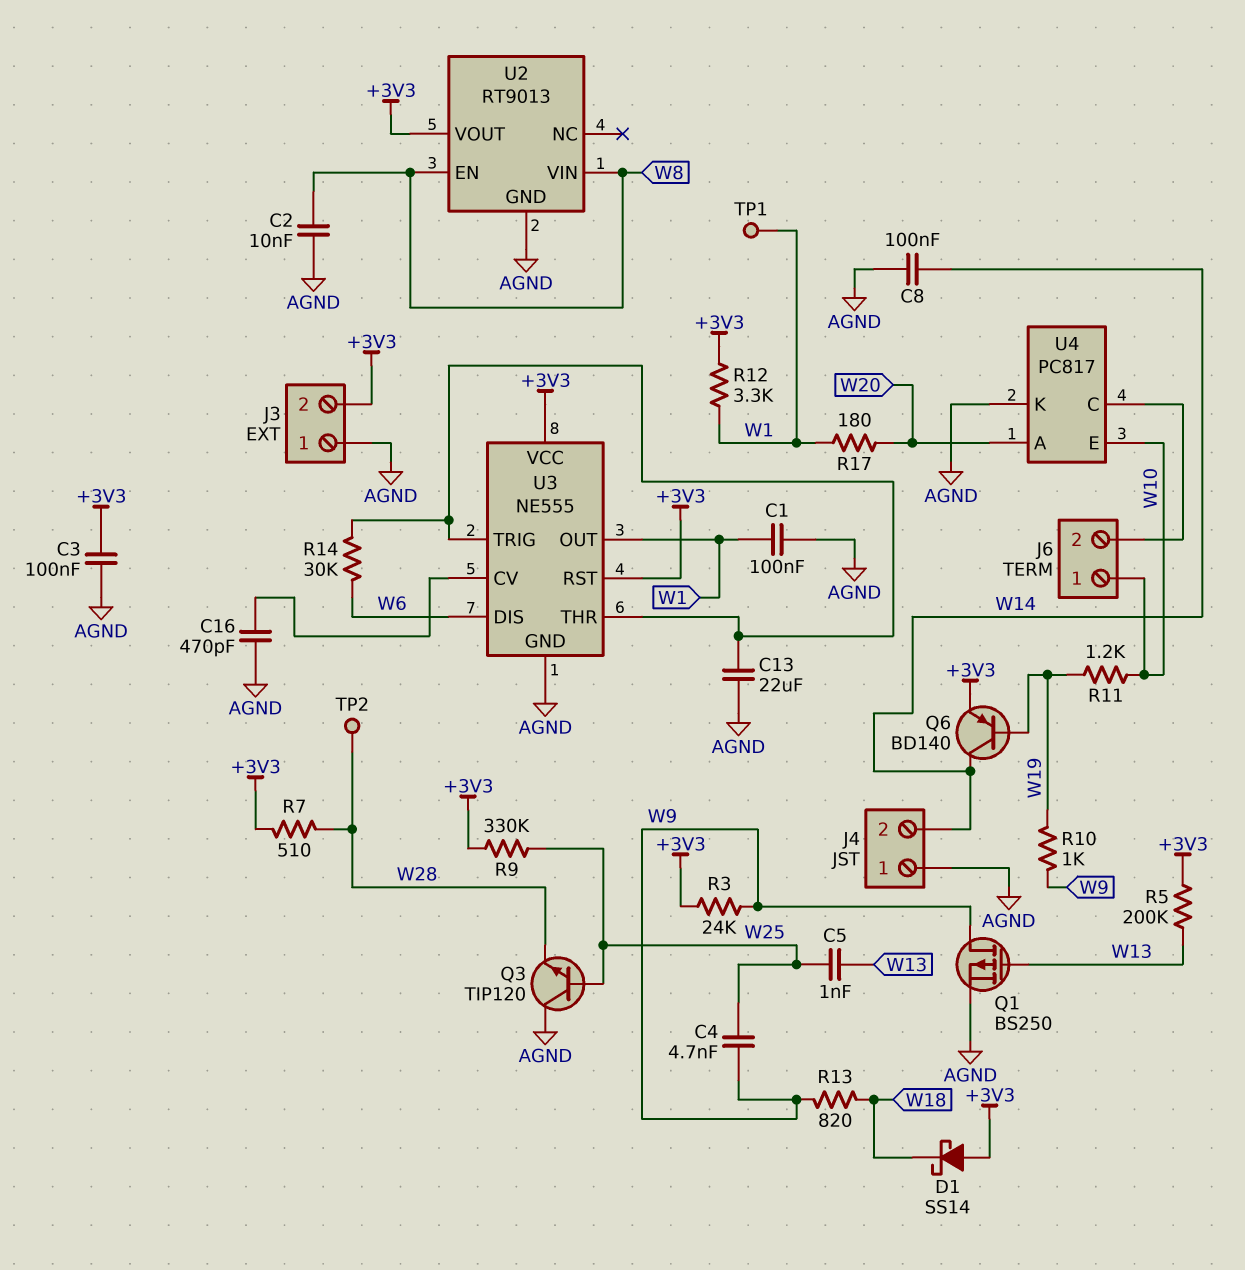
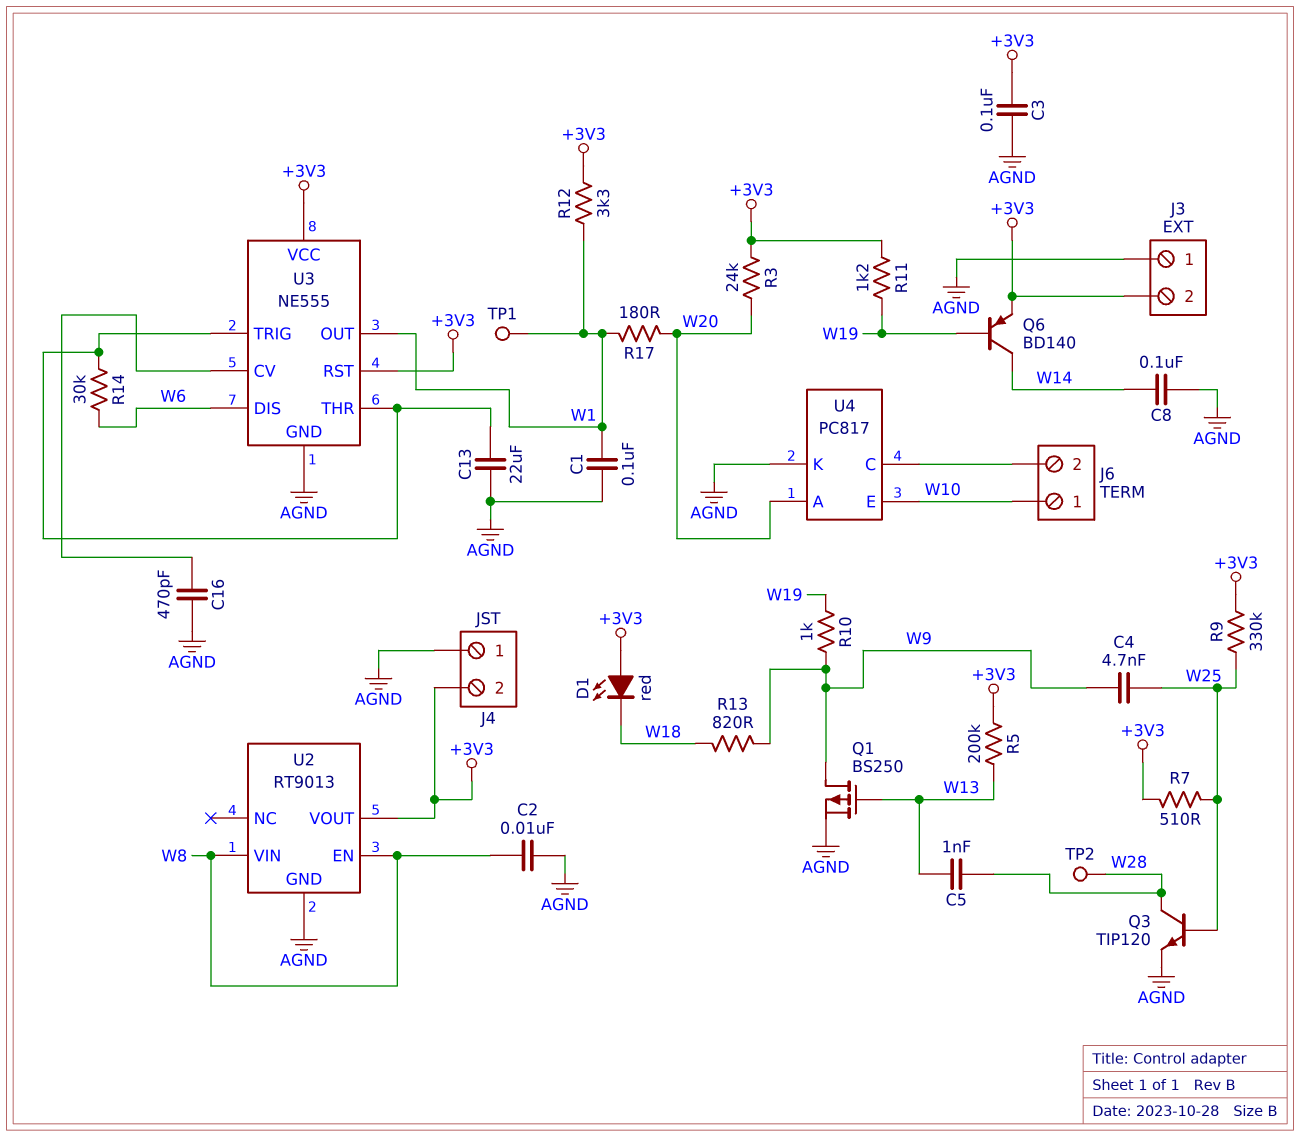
C5: 1nF (W13, W25) -> 1nF (W13, W28)
D1: schottky SS14 (A +3V3, K W18) -> LED red (A +3V3, K W18)
J4 pin 2: W14 -> +3V3
Q3: NPN TIP120 (B W25, C AGND, E W28) -> NPN TIP120 (B W25, C W28, E AGND)
R3: 24k (+3V3, W9) -> 24k (+3V3, W20)
R7: 510 (+3V3, W28) -> 510 (+3V3, W25)
R11: 1.2k (W10, W19) -> 1.2k (+3V3, W19)

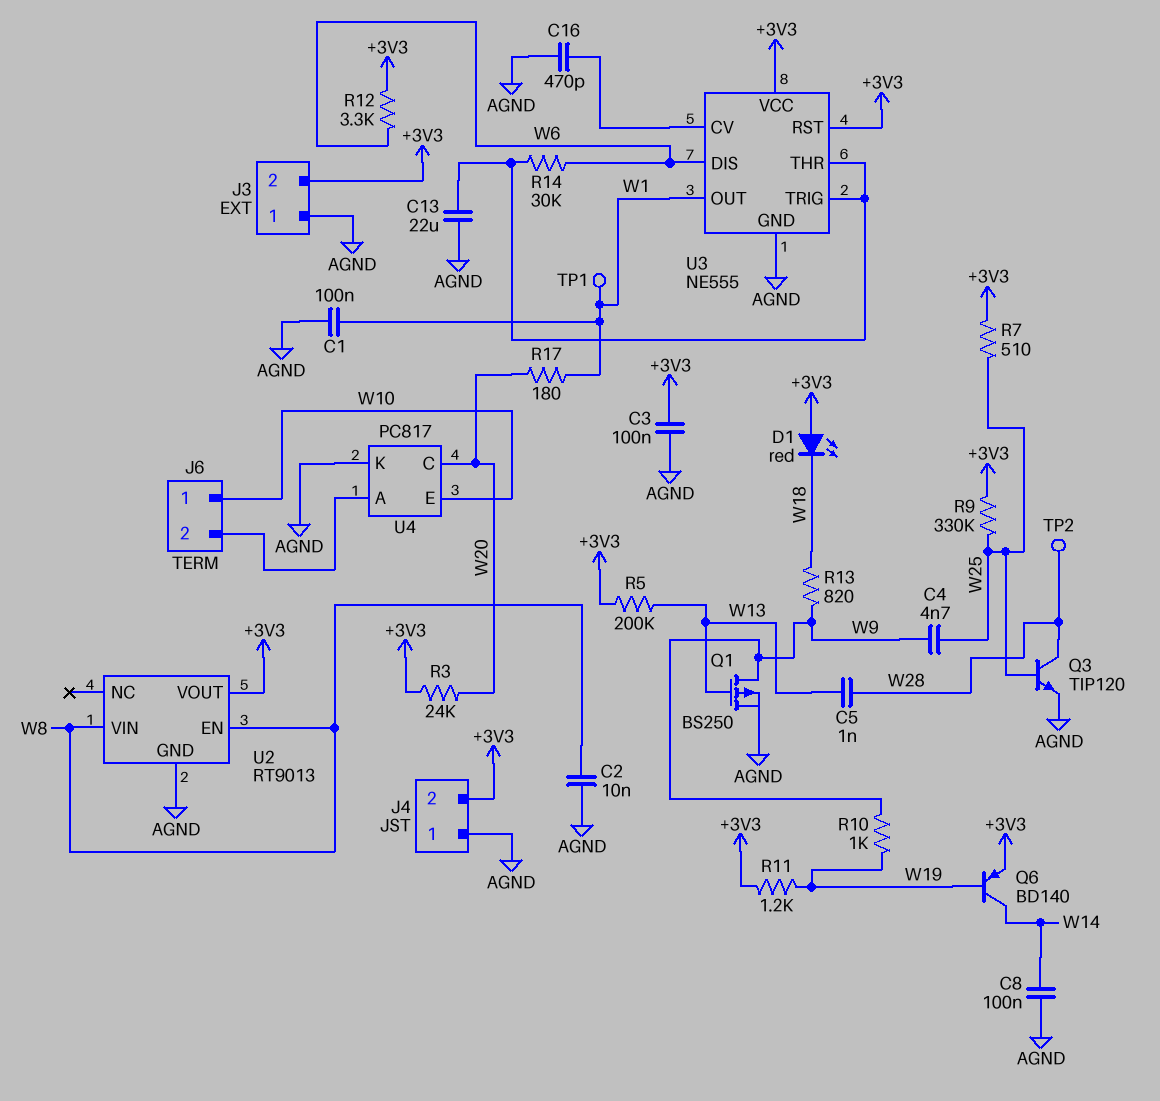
R12: 3.3k (+3V3, W1) -> 3.3k (+3V3, W6)
U4 pin A: W20 -> J6/2
U4 pin C: J6/2 -> W20

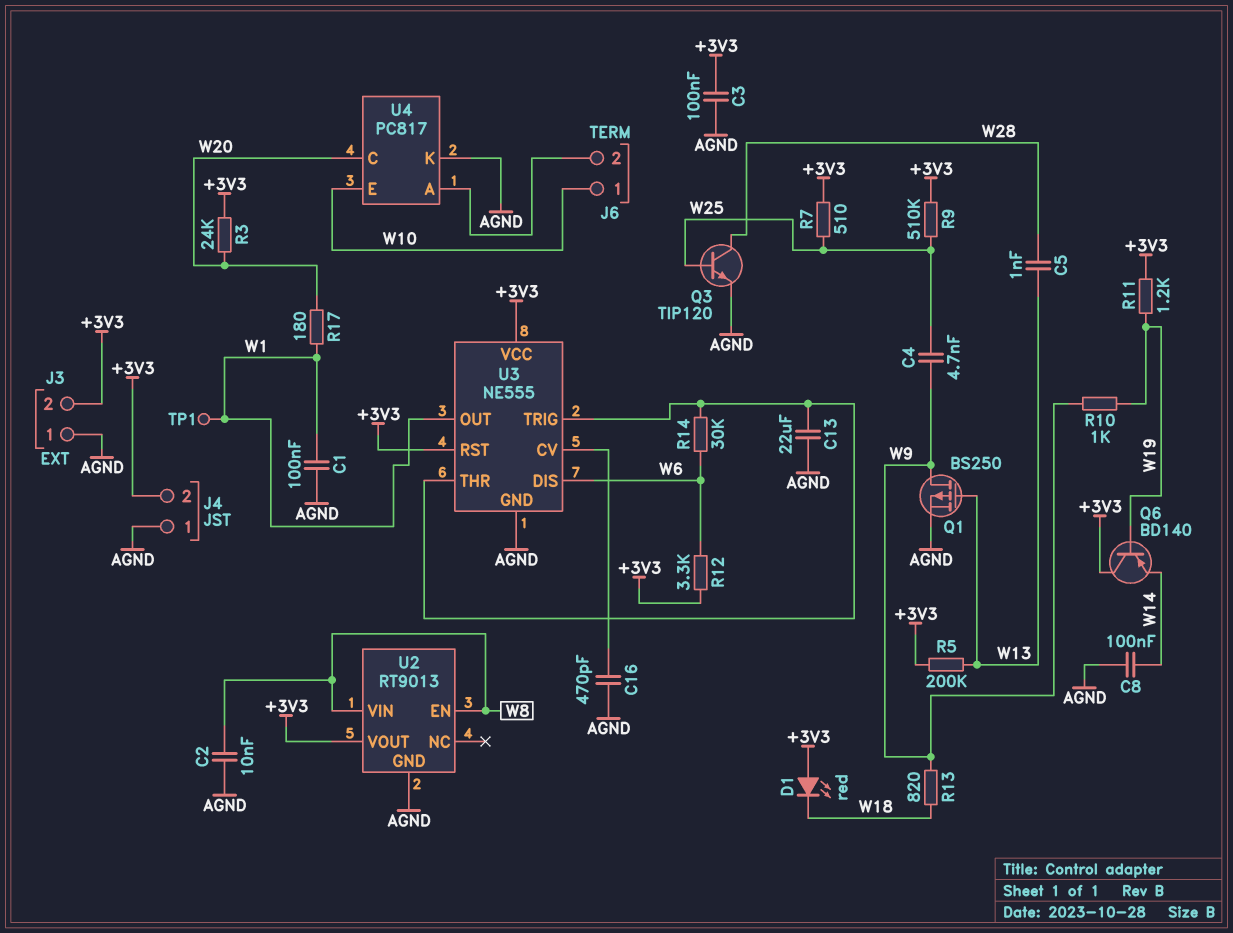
Q6: PNP BD140 (B W19, C W14, E +3V3) -> PNP BD140 (B W19, C +3V3, E W14)
R9: 330k (+3V3, W25) -> 510k (+3V3, W25)
TP2: test point (W28) -> none

